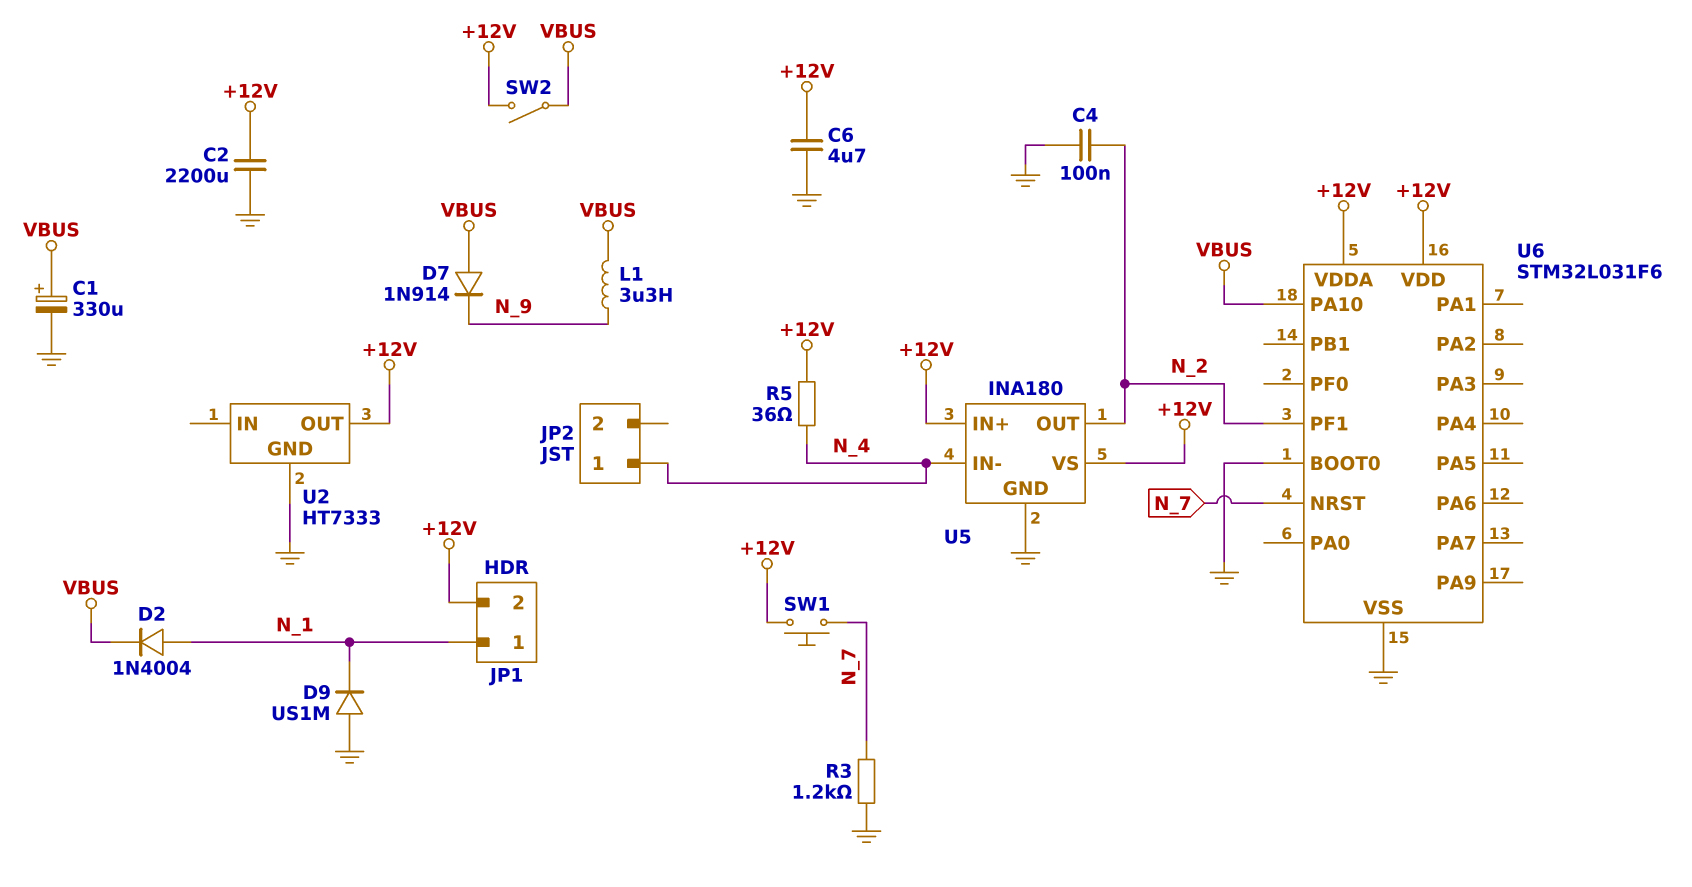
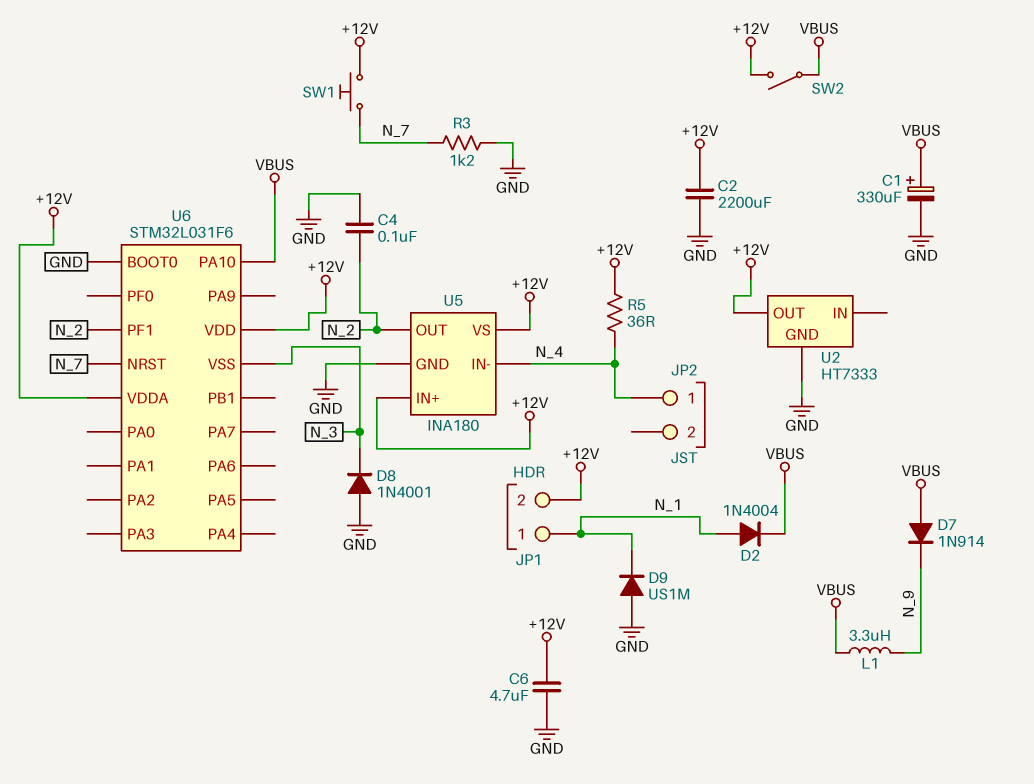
D8: none -> diode 1N4001 (A GND, K N_3)
U6 pin VSS: GND -> N_3

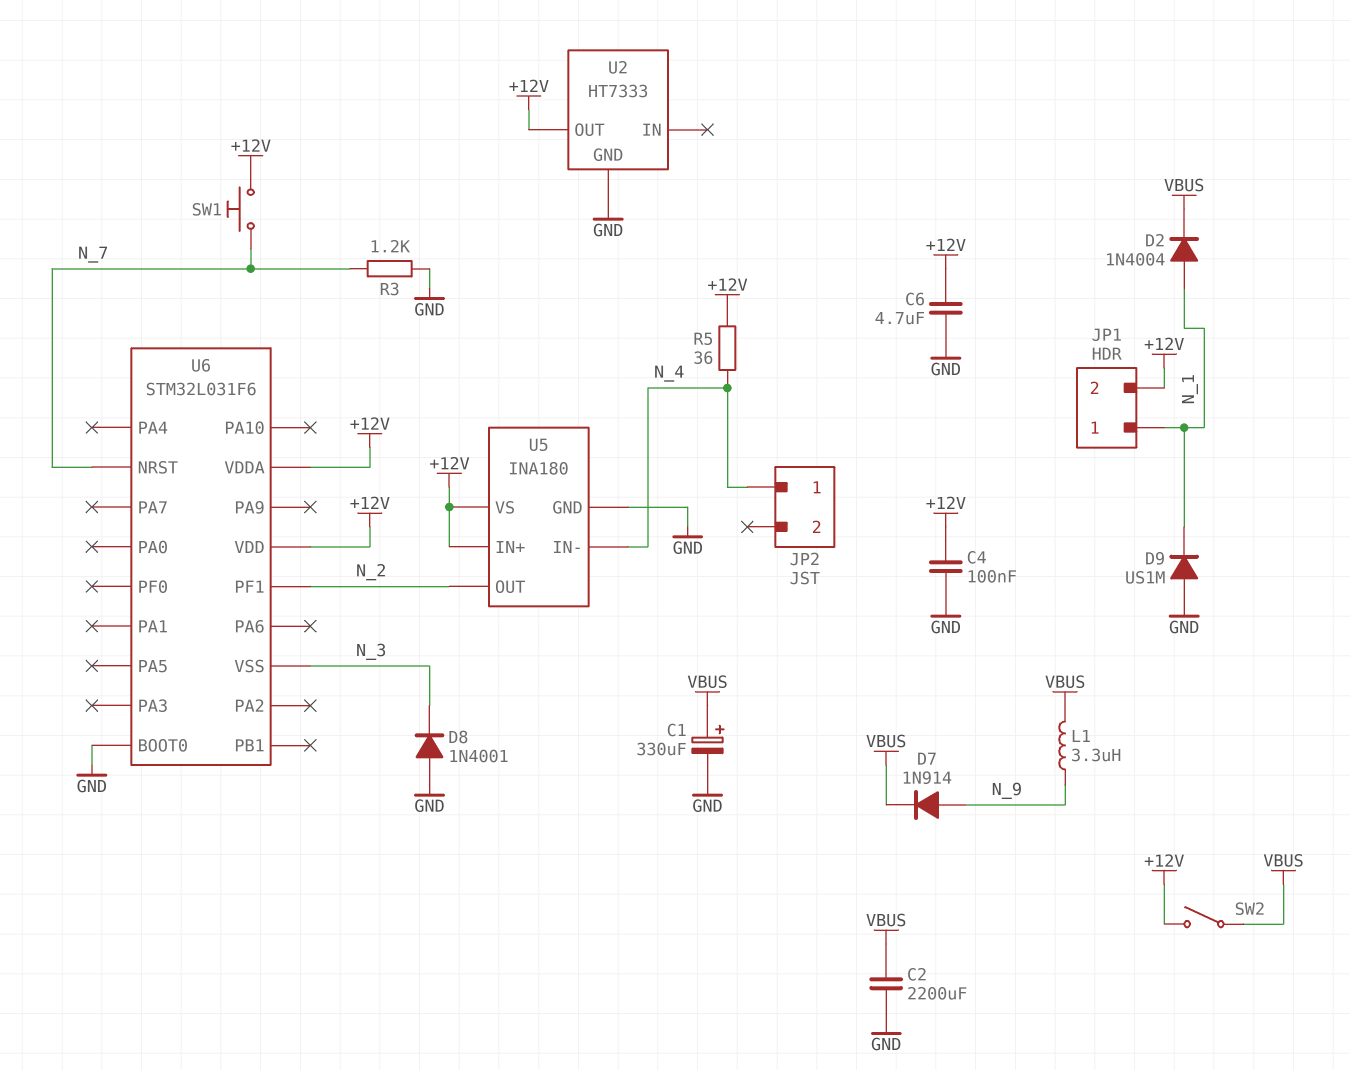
C2: 2200uF (+12V, GND) -> 2200uF (GND, VBUS)
C4: 100nF (GND, N_2) -> 100nF (+12V, GND)
D7: diode 1N914 (A VBUS, K N_9) -> diode 1N914 (A N_9, K VBUS)
U6 pin PA10: VBUS -> none

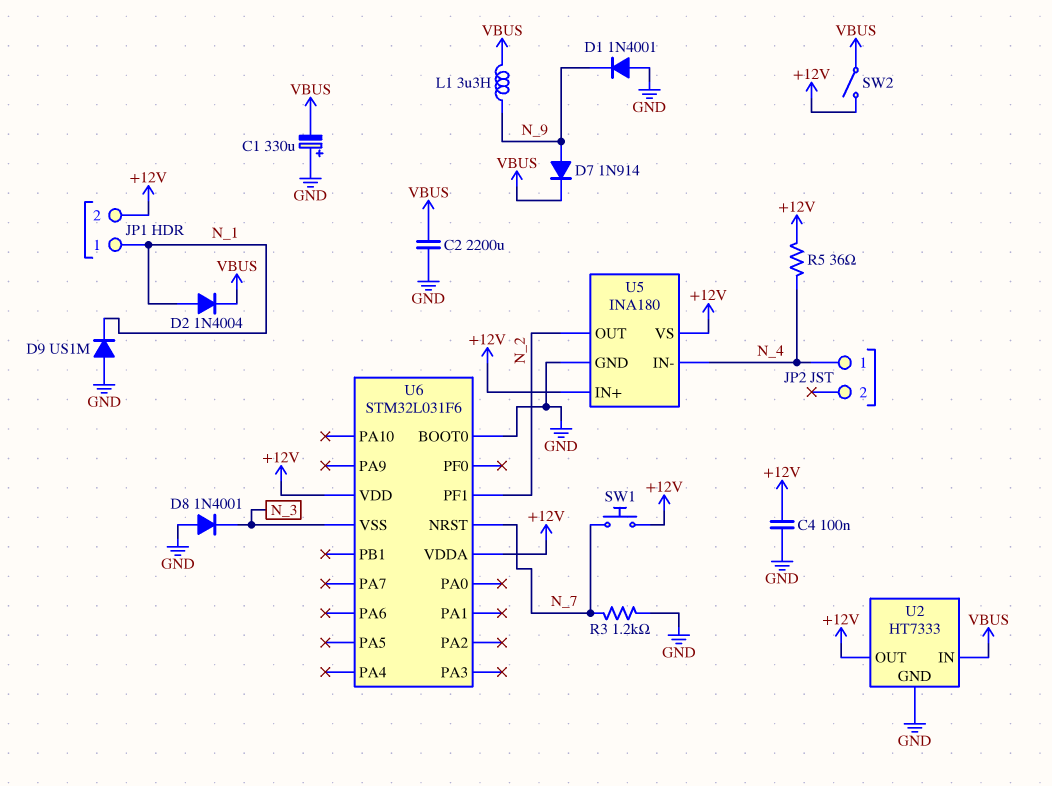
C1: 330uF (plus VBUS, minus GND) -> 330uF (plus GND, minus VBUS)
C6: 4.7uF (+12V, GND) -> none
D1: none -> diode 1N4001 (A GND, K N_9)
U2 pin IN: none -> VBUS

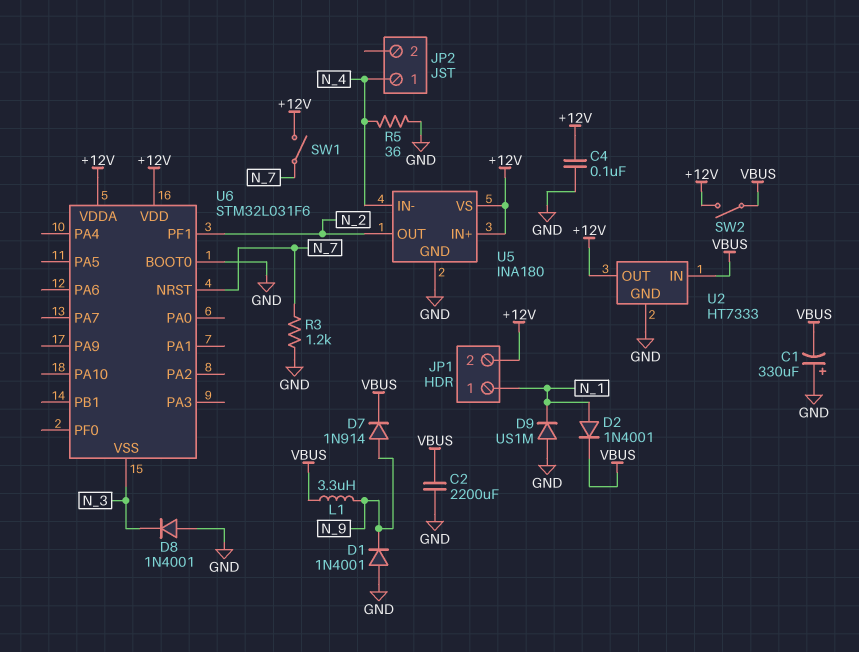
D2: diode 1N4004 (A N_1, K VBUS) -> diode 1N4001 (A N_1, K VBUS)
R5: 36 (+12V, N_4) -> 36 (GND, N_4)
SW1: button (+12V, N_7) -> switch (+12V, N_7)

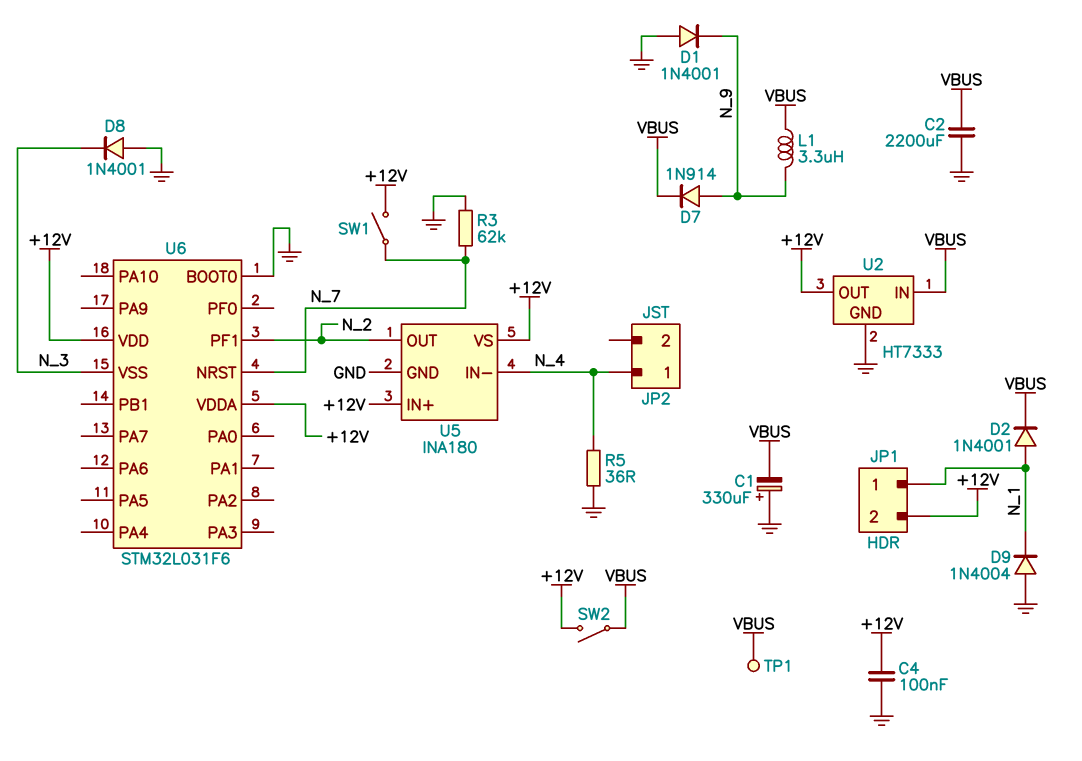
D9: diode US1M (A GND, K N_1) -> diode 1N4004 (A GND, K N_1)
R3: 1.2k (GND, N_7) -> 62k (GND, N_7)
TP1: none -> test point (VBUS)

